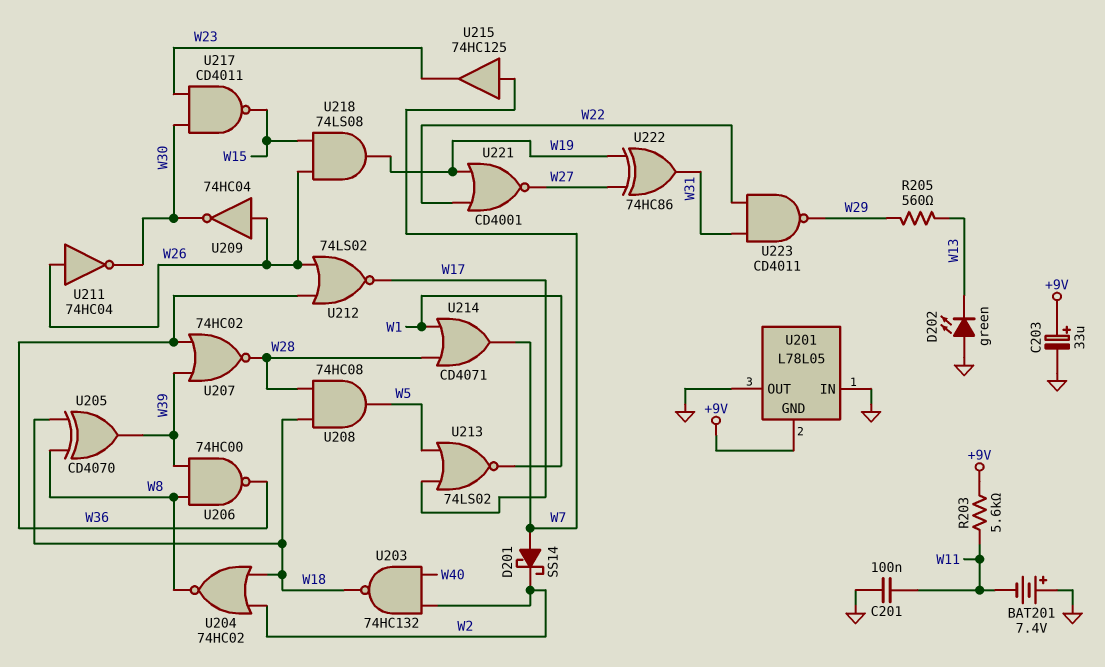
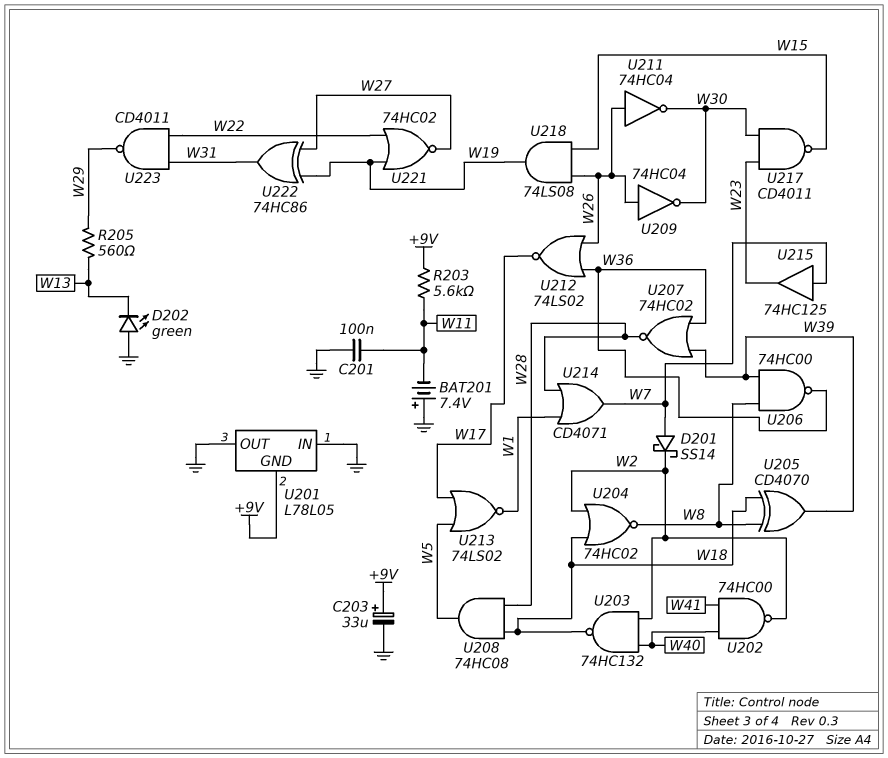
U202: none -> NAND 74HC00 (in W40, in W41, out W2)
U221: NOR CD4001 (in W19, in W22, out W27) -> NOR 74HC02 (in W19, in W22, out W27)

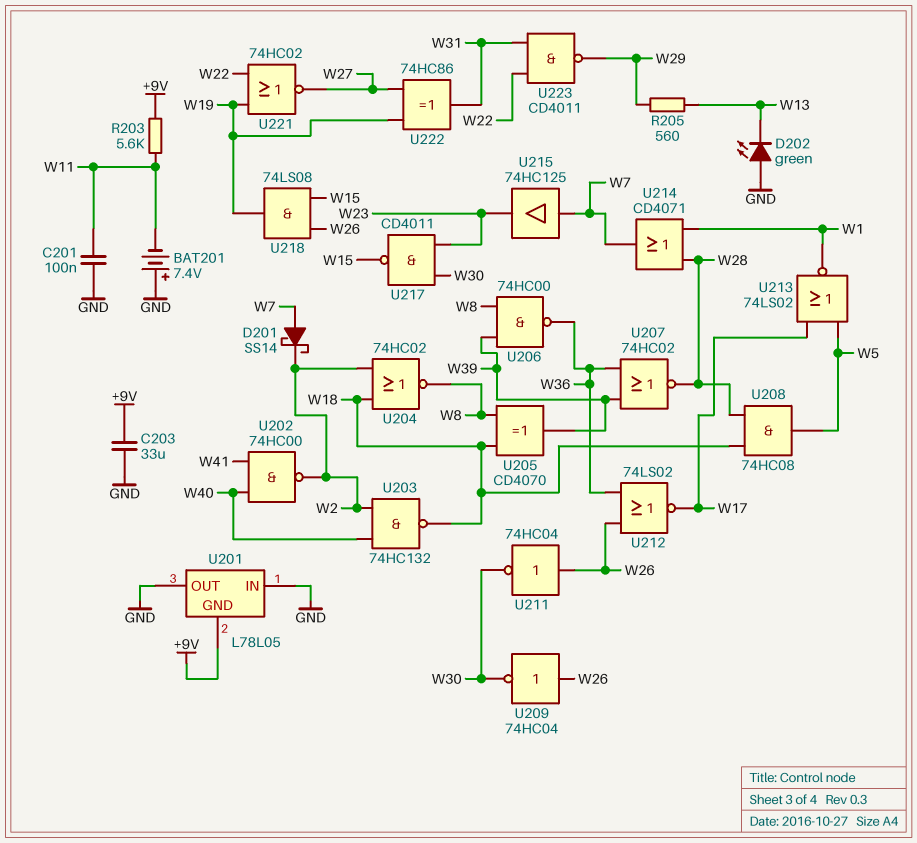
C203: 33uF (plus +9V, minus GND) -> 33uF (+9V, GND)

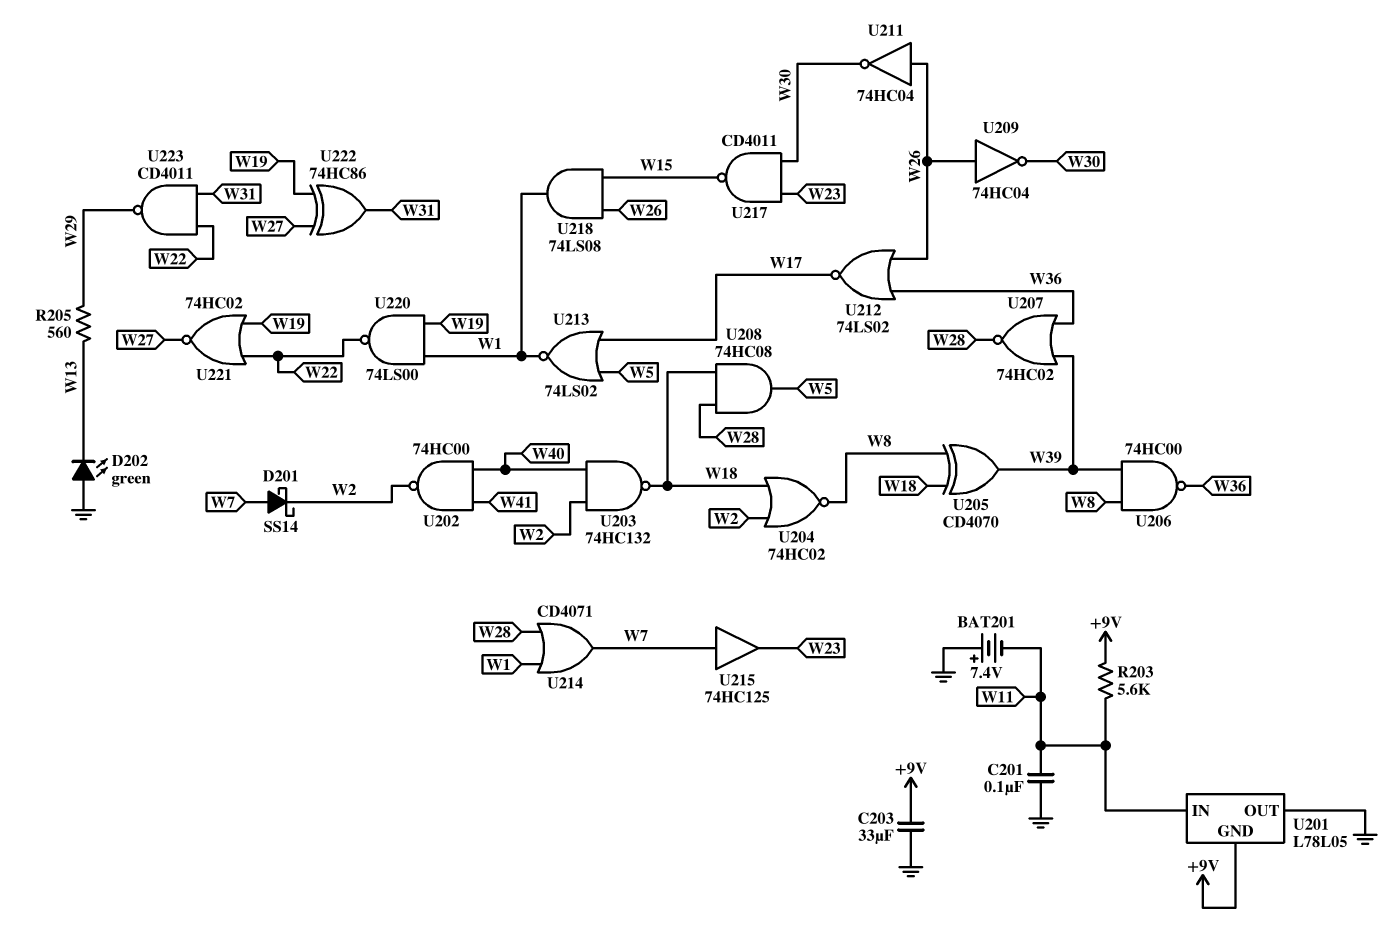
U201 pin IN: GND -> W11
U218: AND 74LS08 (in W15, in W26, out W19) -> AND 74LS08 (in W15, in W26, out W1)
U220: none -> NAND 74LS00 (in W1, in W19, out W22)

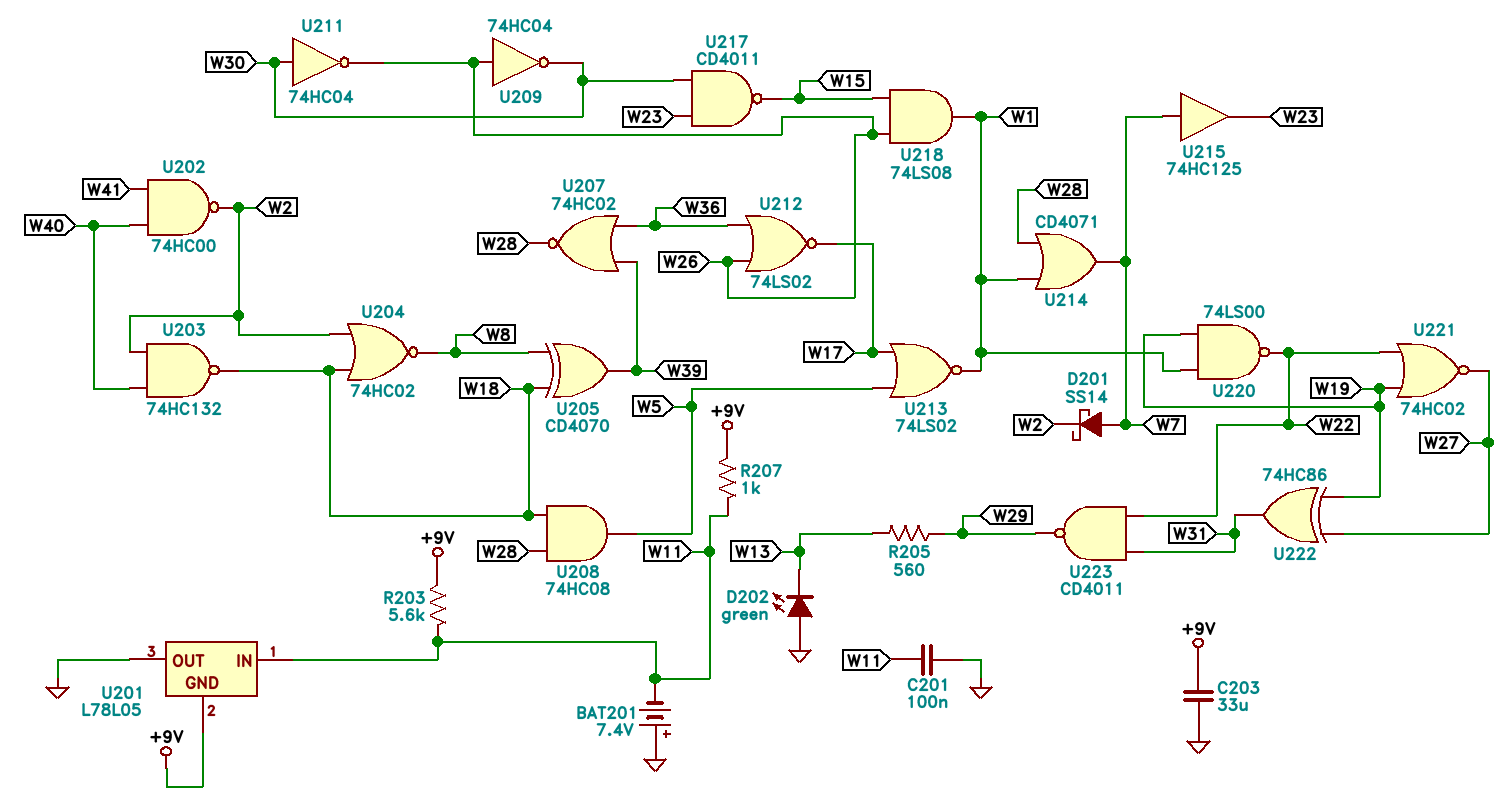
R207: none -> 1k (+9V, W11)
U206: NAND 74HC00 (in W8, in W39, out W36) -> none
U211: NOT 74HC04 (in W26, out W30) -> NOT 74HC04 (in W30, out W26)

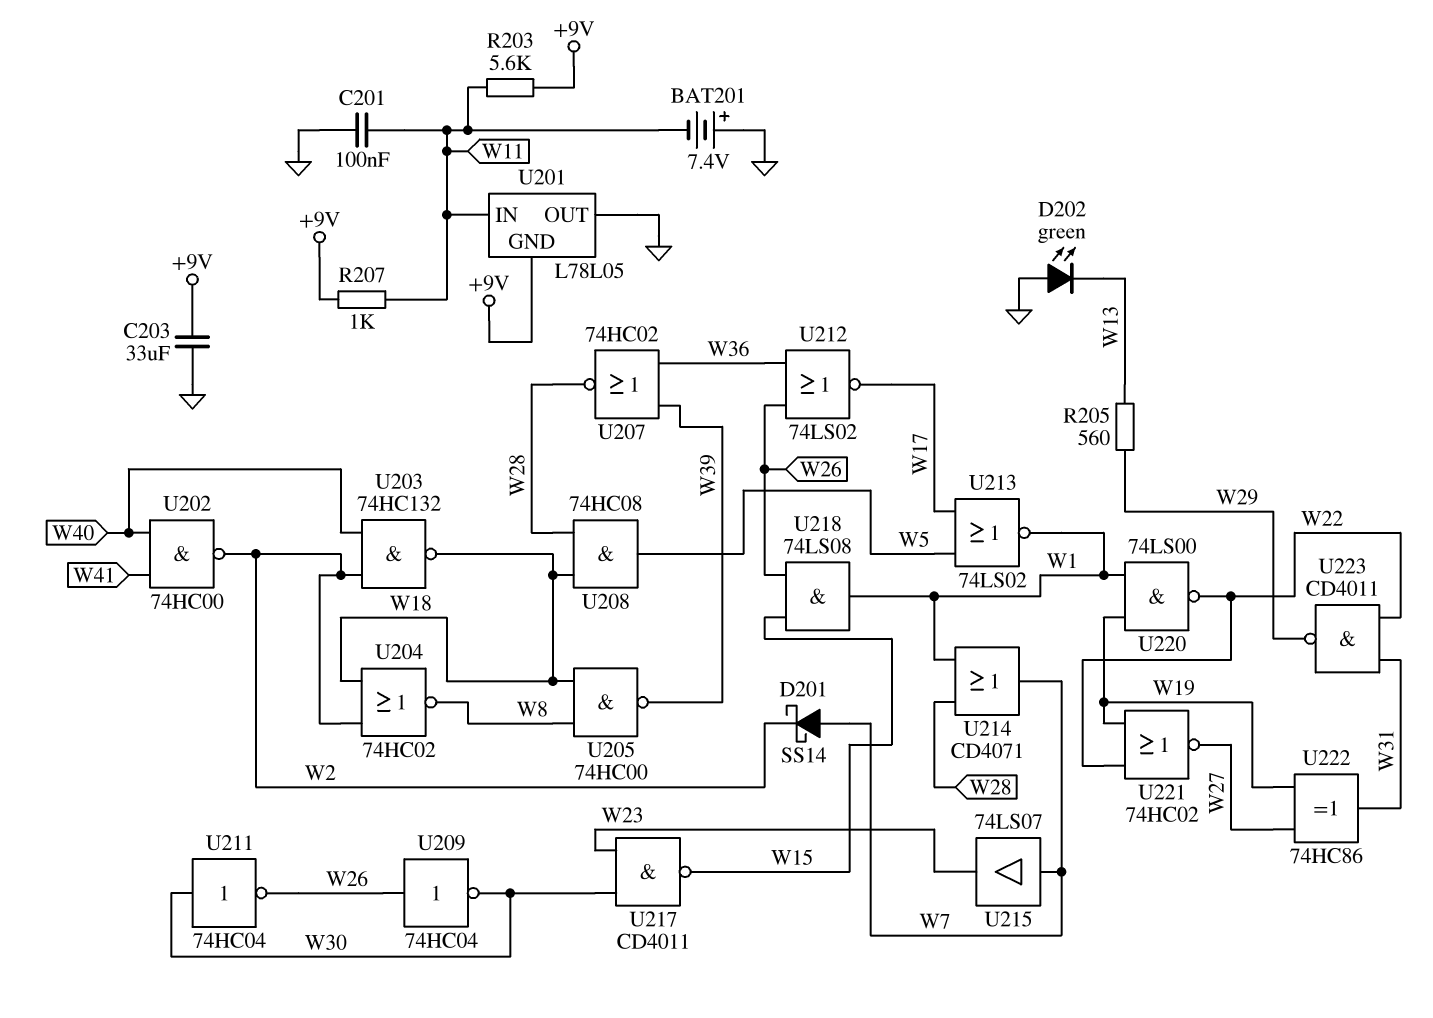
U205: XOR CD4070 (in W8, in W18, out W39) -> NAND 74HC00 (in W8, in W18, out W39)
U215: buffer 74HC125 (in W7, out W23) -> buffer 74LS07 (in W7, out W23)

